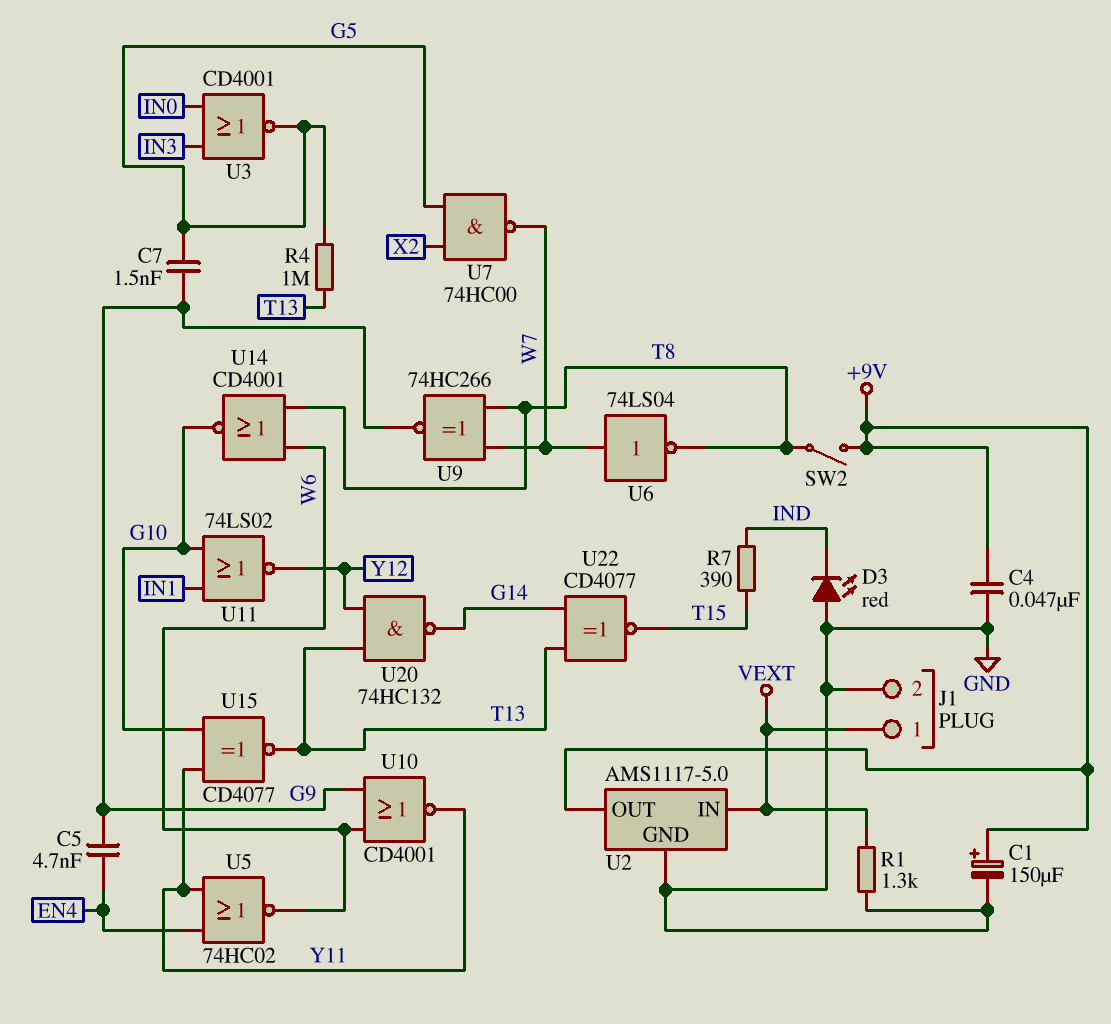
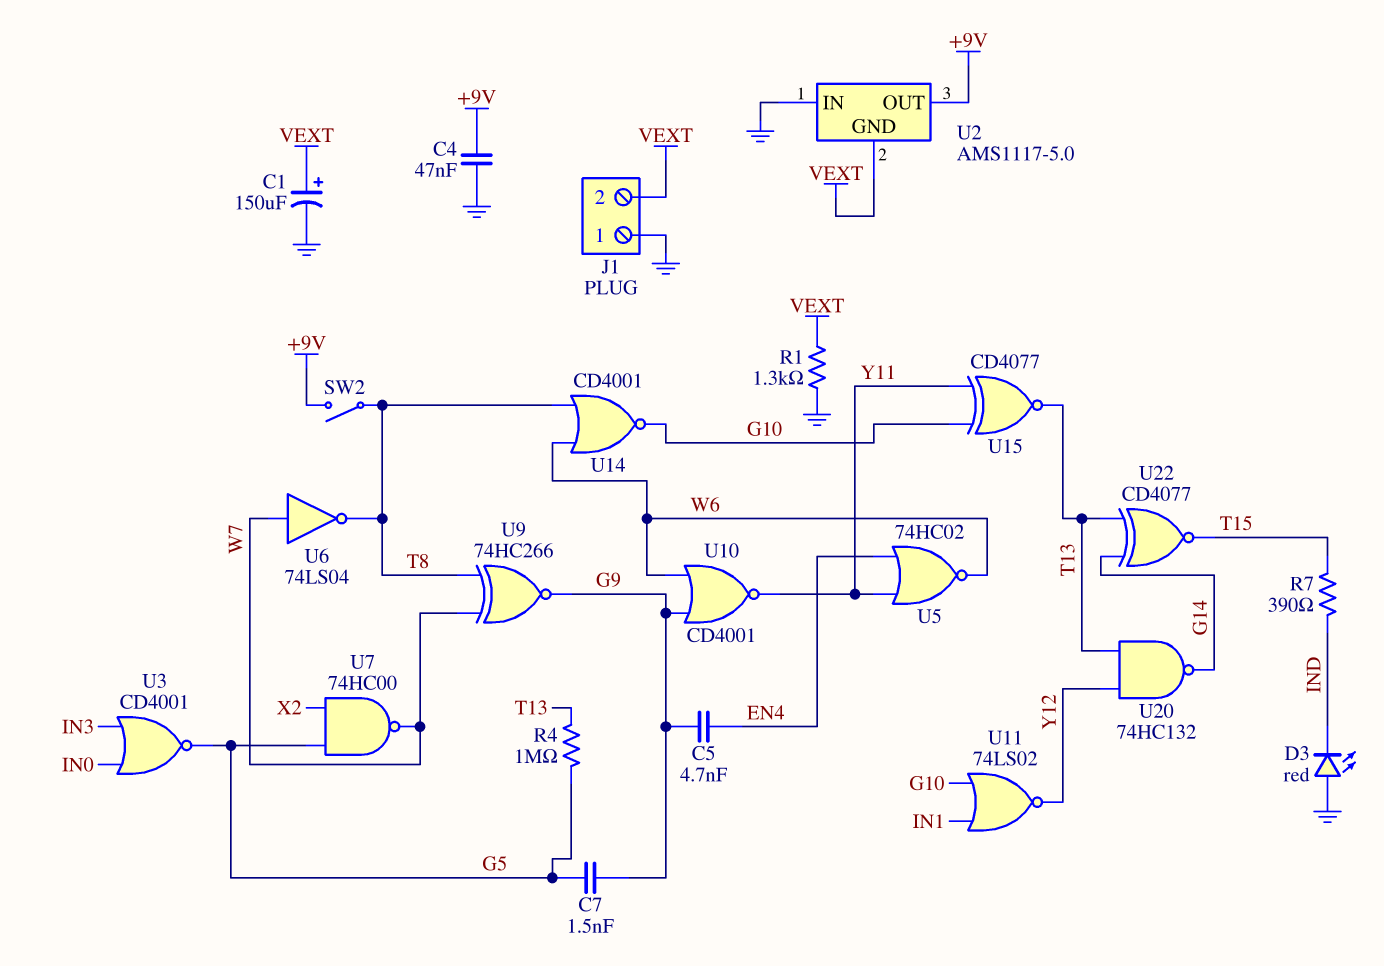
C1: 150uF (plus +9V, minus GND) -> 150uF (plus VEXT, minus GND)
J1 pin 1: VEXT -> GND
J1 pin 2: GND -> VEXT
U2 pin GND: GND -> VEXT
U2 pin IN: VEXT -> GND

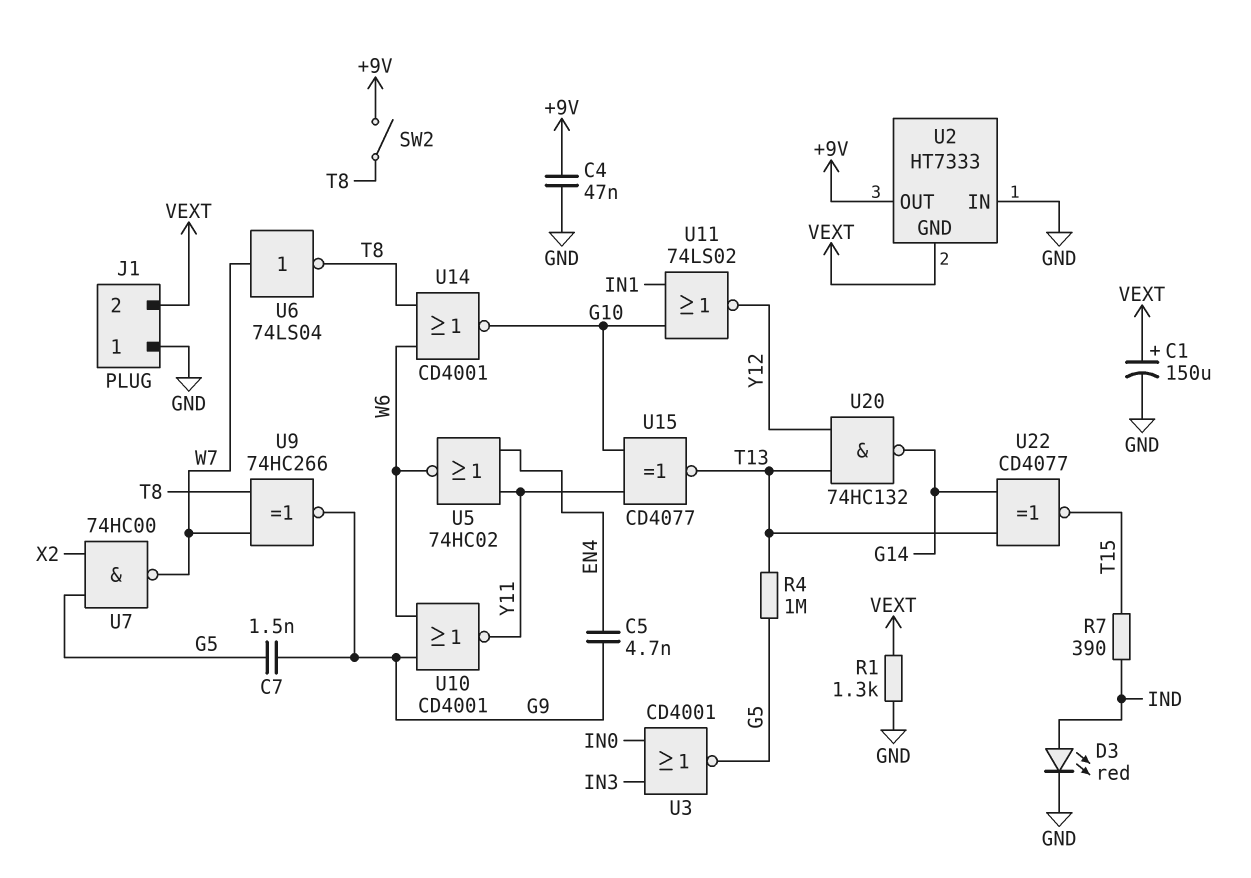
D3: LED red (A GND, K IND) -> LED red (A IND, K GND)
U2: AMS1117-5.0 -> HT7333

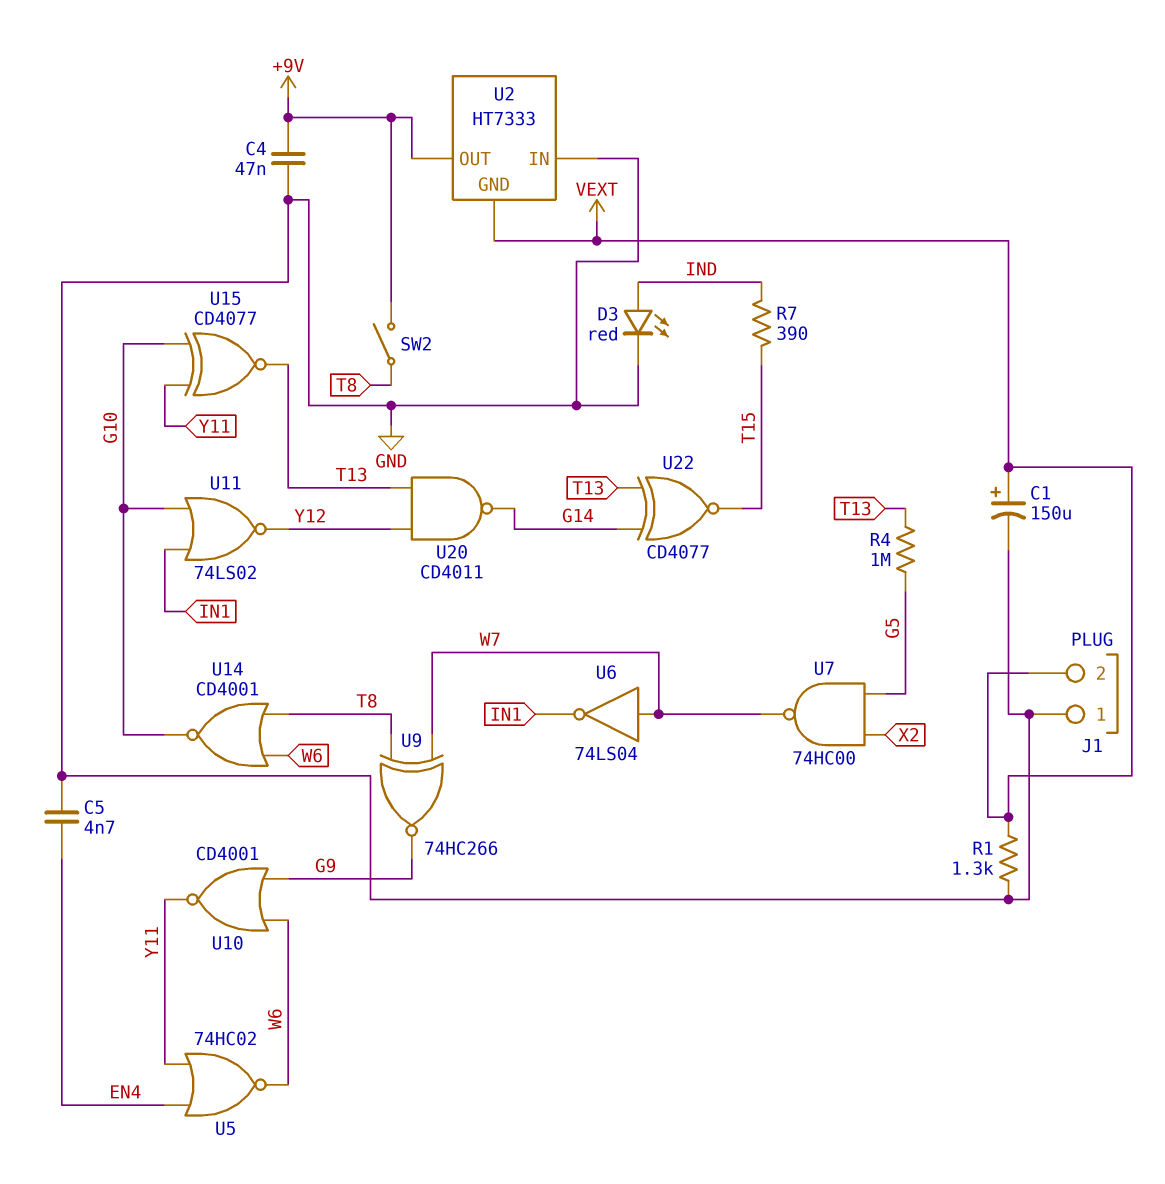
C5: 4.7nF (EN4, G9) -> 4.7nF (EN4, GND)
C7: 1.5nF (G5, G9) -> none
U3: NOR CD4001 (in IN0, in IN3, out G5) -> none
U6: NOT 74LS04 (in W7, out T8) -> NOT 74LS04 (in W7, out IN1)
U20: NAND 74HC132 (in T13, in Y12, out G14) -> NAND CD4011 (in T13, in Y12, out G14)

